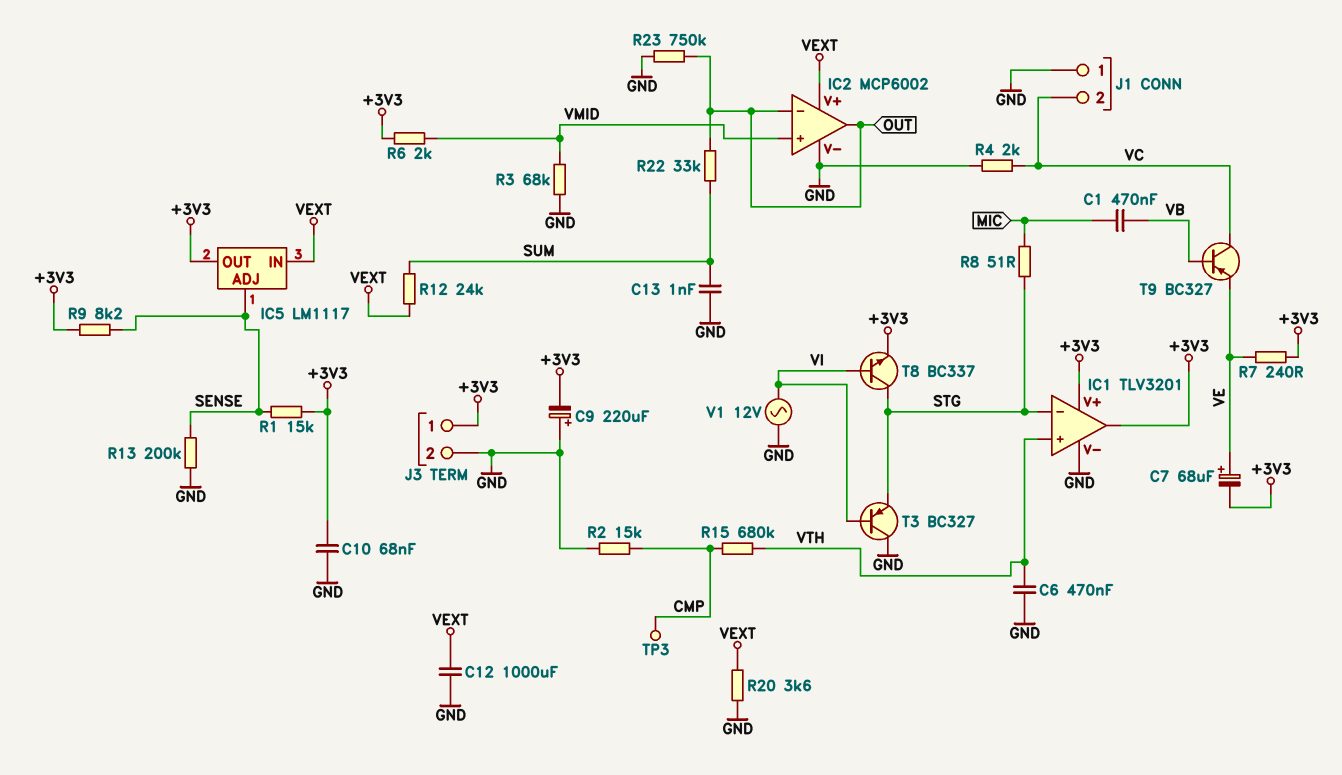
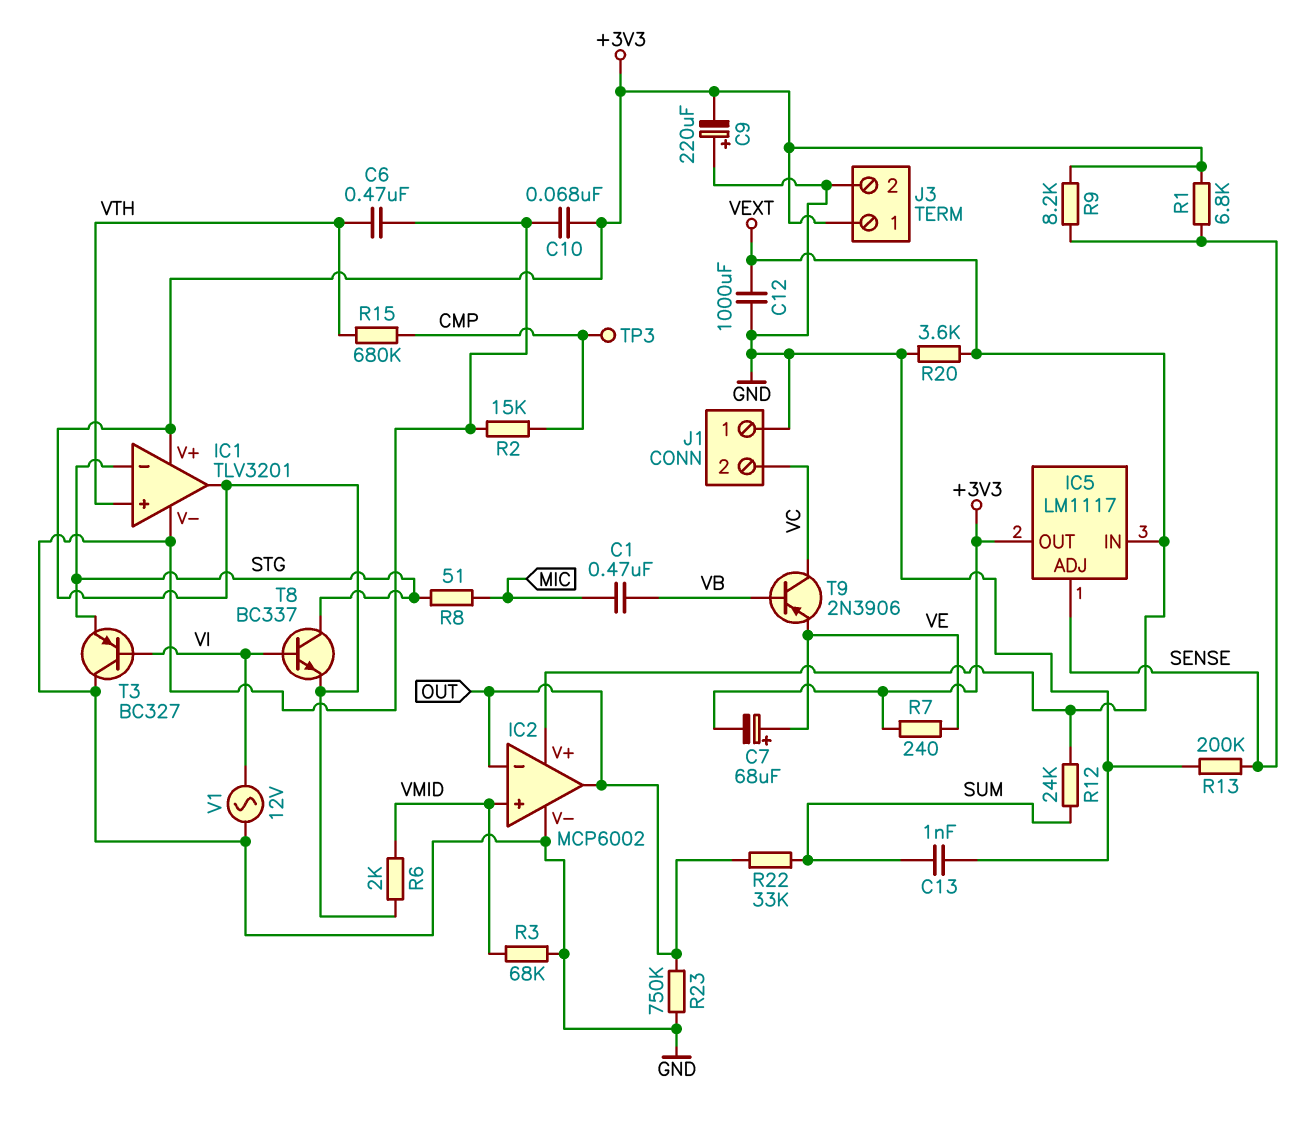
R1: 15k (+3V3, SENSE) -> 6.8k (+3V3, SENSE)
R4: 2k (GND, VC) -> none
T9: PNP BC327 (B VB, C VC, E VE) -> PNP 2N3906 (B VB, C VC, E VE)

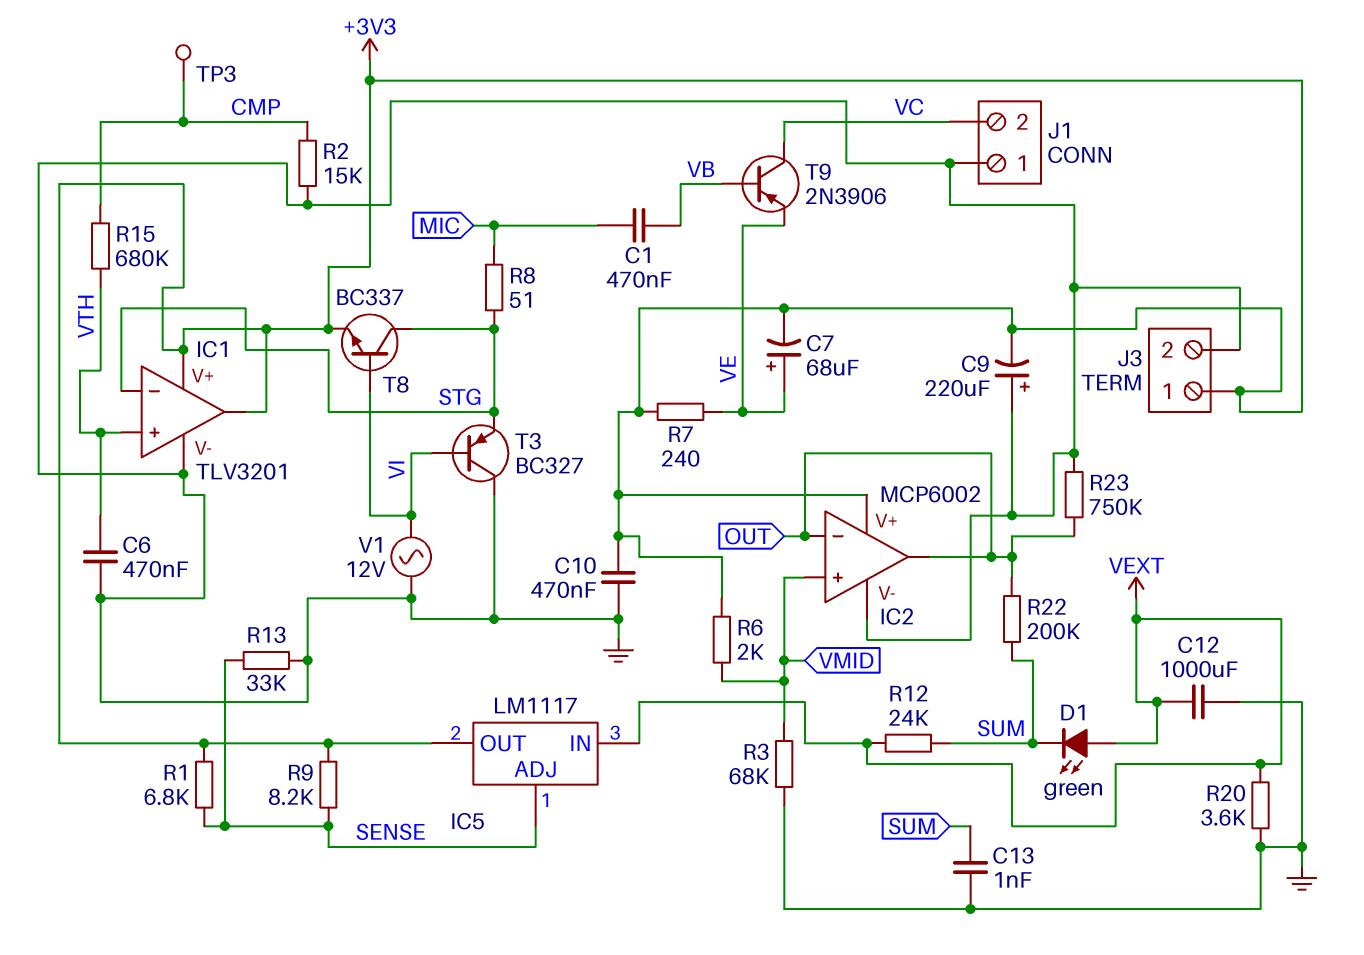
C10: 68nF (+3V3, GND) -> 470nF (+3V3, GND)
D1: none -> LED green (A VEXT, K SUM)
IC2 pin V+: VEXT -> +3V3
R13: 200k (GND, SENSE) -> 33k (GND, SENSE)
R22: 33k (OUT, SUM) -> 200k (OUT, SUM)

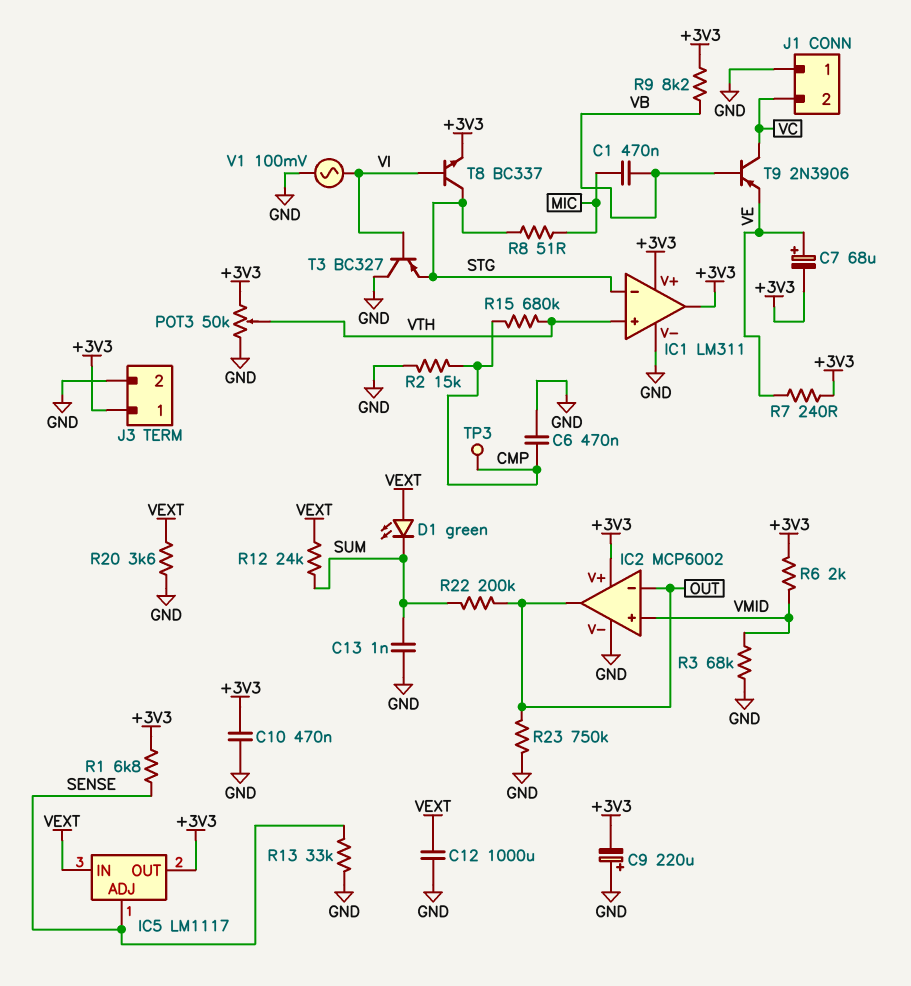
C6: 470nF (GND, VTH) -> 470nF (CMP, GND)
IC1: TLV3201 -> LM311
POT3: none -> 50k (+3V3, GND, wiper VTH)
R9: 8.2k (+3V3, SENSE) -> 8.2k (+3V3, VB)
V1: AC 12V (GND, VI) -> AC 100mV (GND, VI)

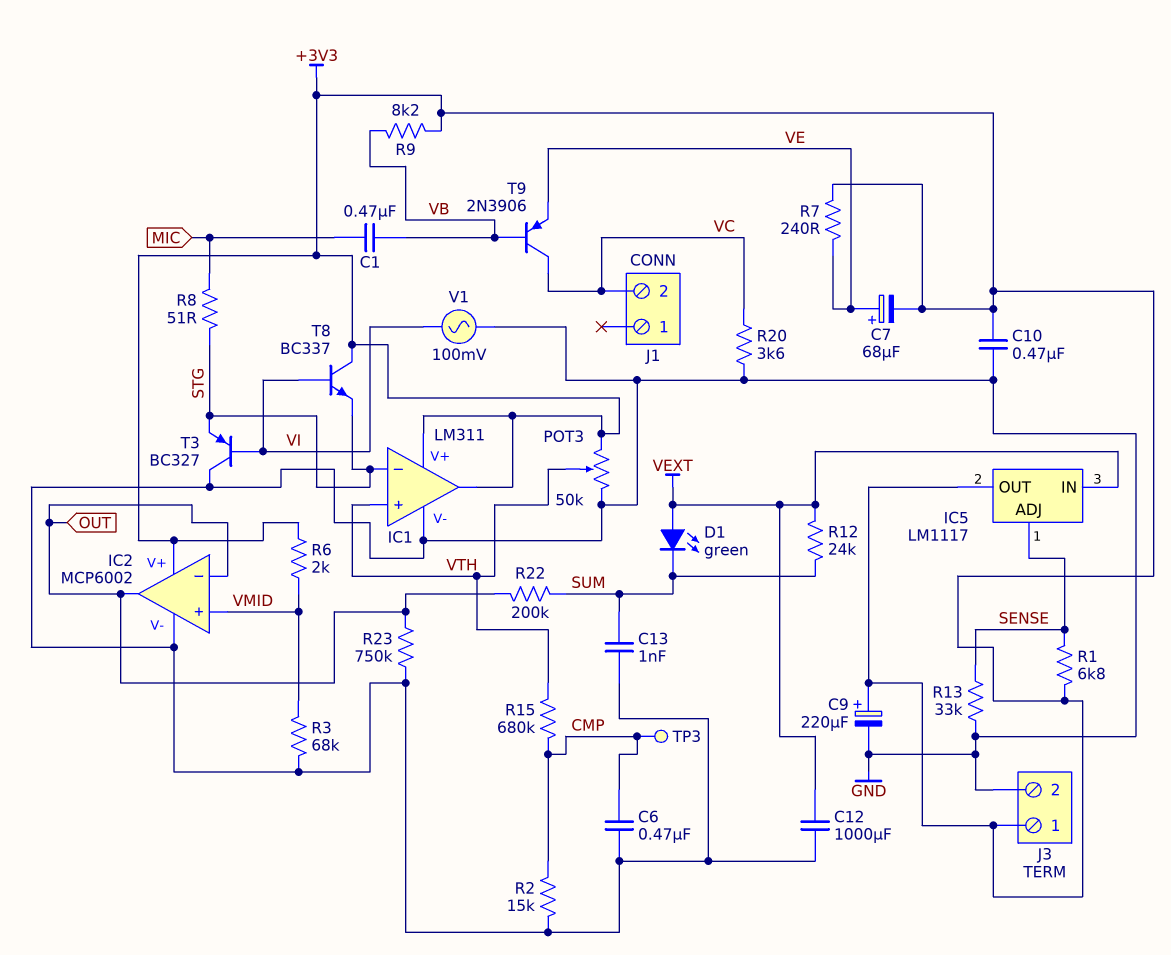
C9: 220uF (plus GND, minus +3V3) -> 220uF (plus +3V3, minus GND)
J1 pin 1: GND -> none
R20: 3.6k (GND, VEXT) -> 3.6k (GND, VC)
T8: NPN BC337 (B VI, C STG, E +3V3) -> NPN BC337 (B VI, C +3V3, E STG)

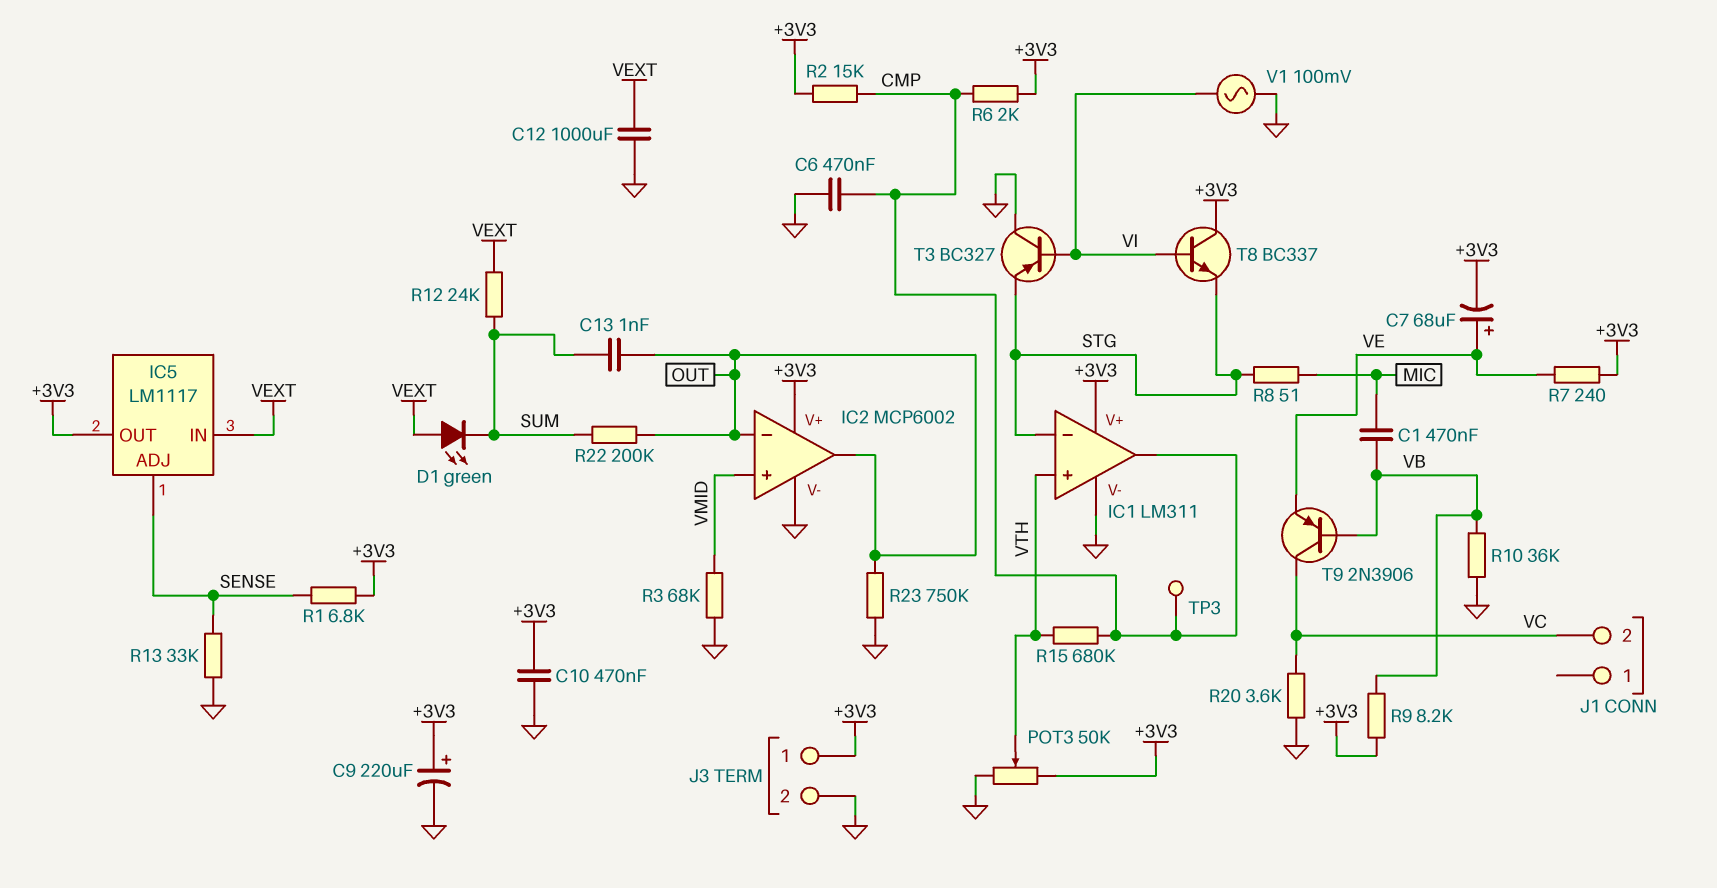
C13: 1nF (GND, SUM) -> 1nF (OUT, SUM)
IC1 pin out: +3V3 -> CMP
R2: 15k (CMP, GND) -> 15k (+3V3, CMP)
R6: 2k (+3V3, VMID) -> 2k (+3V3, CMP)
R10: none -> 36k (GND, VB)

